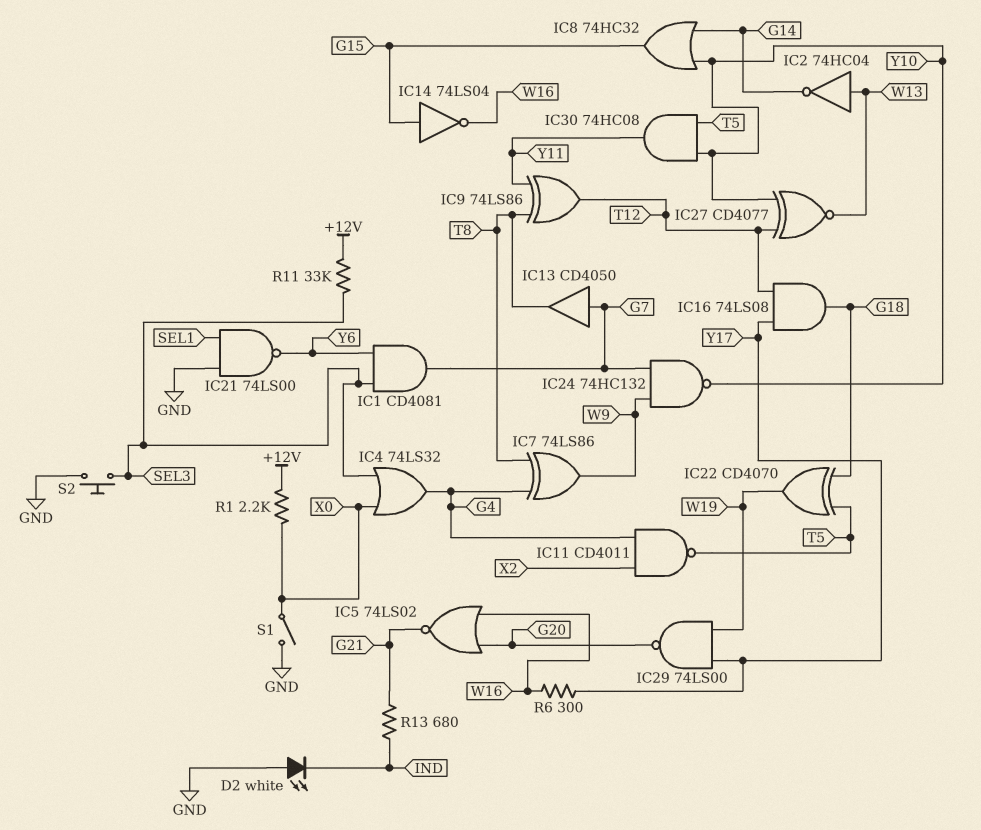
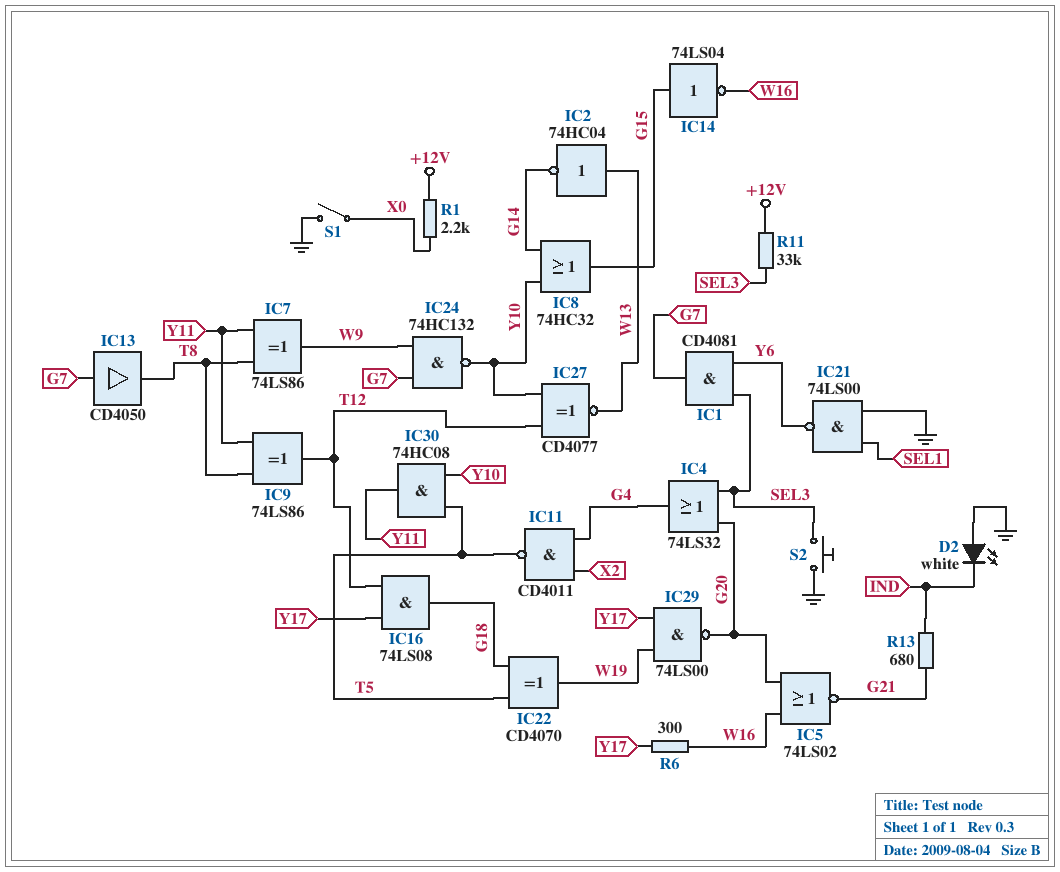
IC4: OR 74LS32 (in SEL3, in X0, out G4) -> OR 74LS32 (in G20, in SEL3, out G4)
IC7: XOR 74LS86 (in G4, in T8, out W9) -> XOR 74LS86 (in T8, in Y11, out W9)

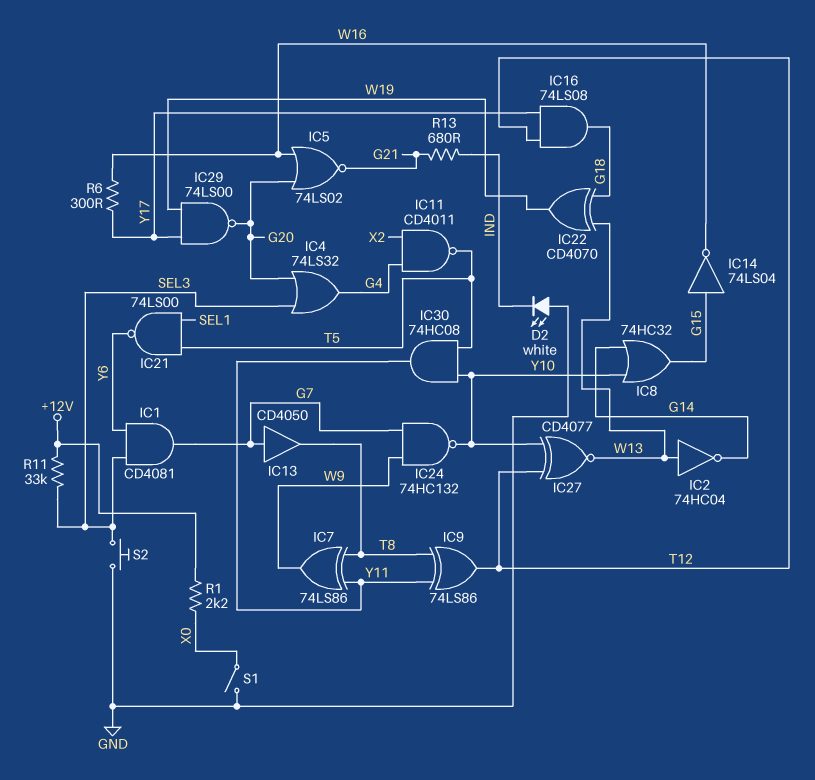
IC21: NAND 74LS00 (in GND, in SEL1, out Y6) -> NAND 74LS00 (in SEL1, in T5, out Y6)
IC22: XOR CD4070 (in G18, in T5, out W19) -> XOR CD4070 (in G18, in W13, out W19)

